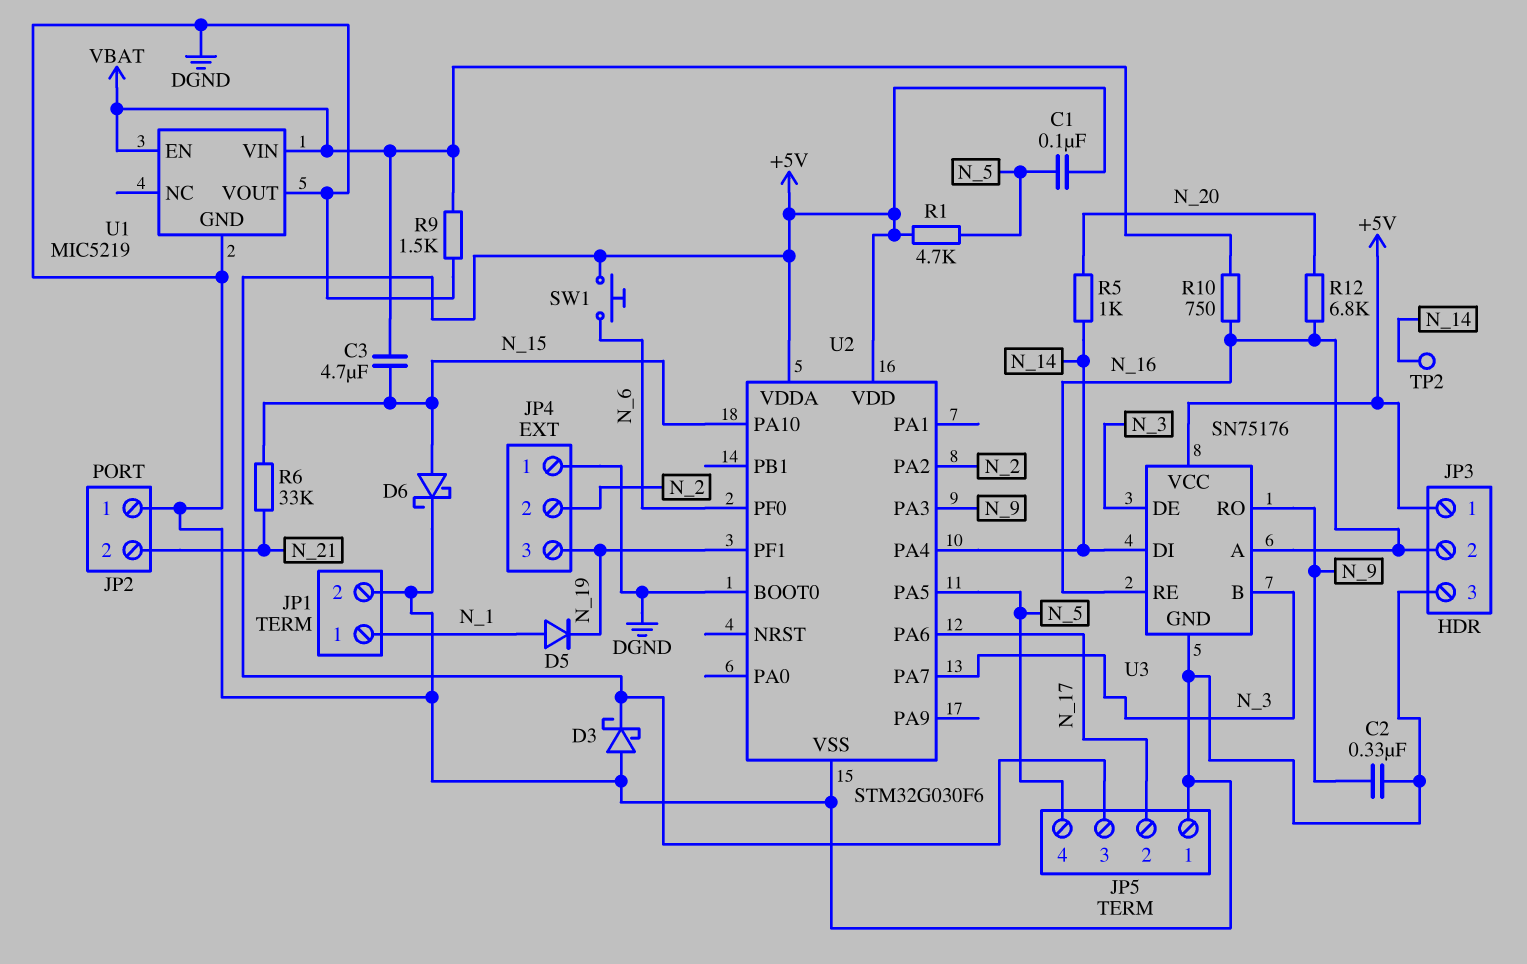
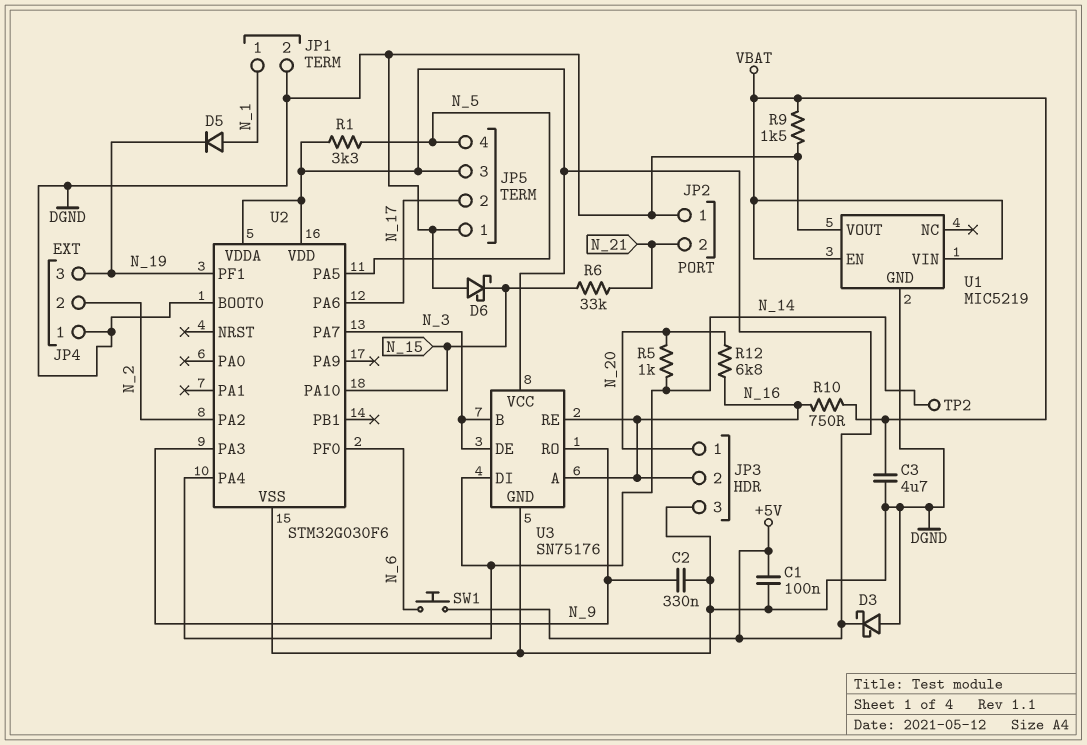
C1: 100nF (+5V, N_5) -> 100nF (+5V, DGND)
C3: 4.7uF (N_15, VBAT) -> 4.7uF (DGND, VBAT)
D6: schottky (A N_15, K DGND) -> schottky (A DGND, K N_15)
JP3 pin 1: +5V -> N_20
R1: 4.7k (+5V, N_5) -> 3.3k (+5V, N_5)

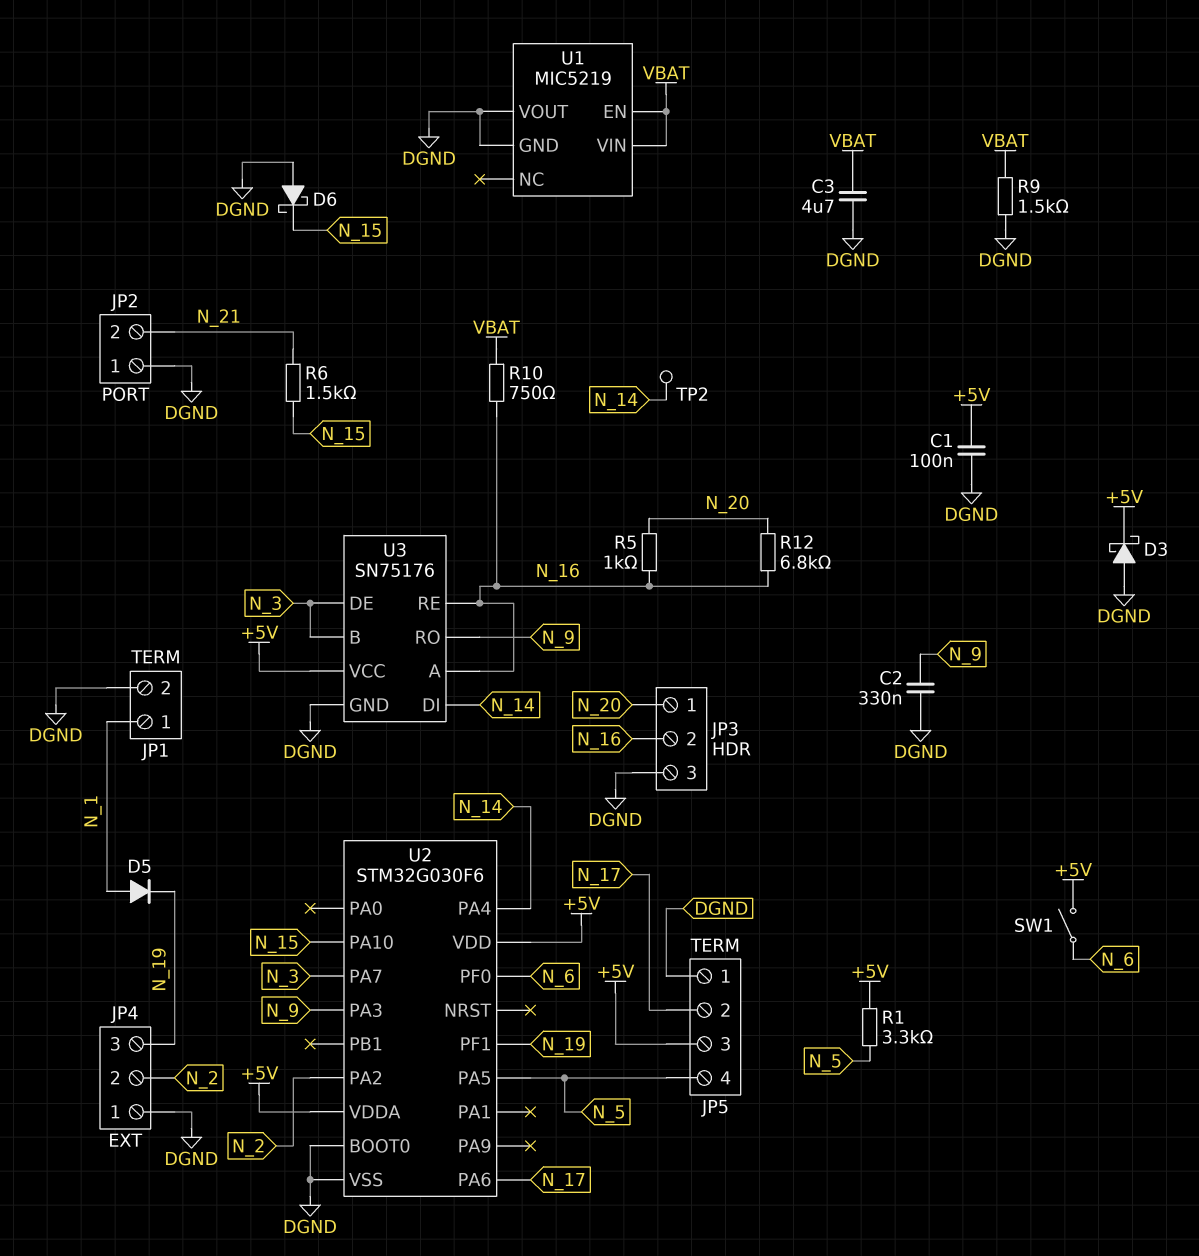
R5: 1k (N_14, N_20) -> 1k (N_16, N_20)
R6: 33k (N_15, N_21) -> 1.5k (N_15, N_21)
SW1: button (+5V, N_6) -> switch (+5V, N_6)

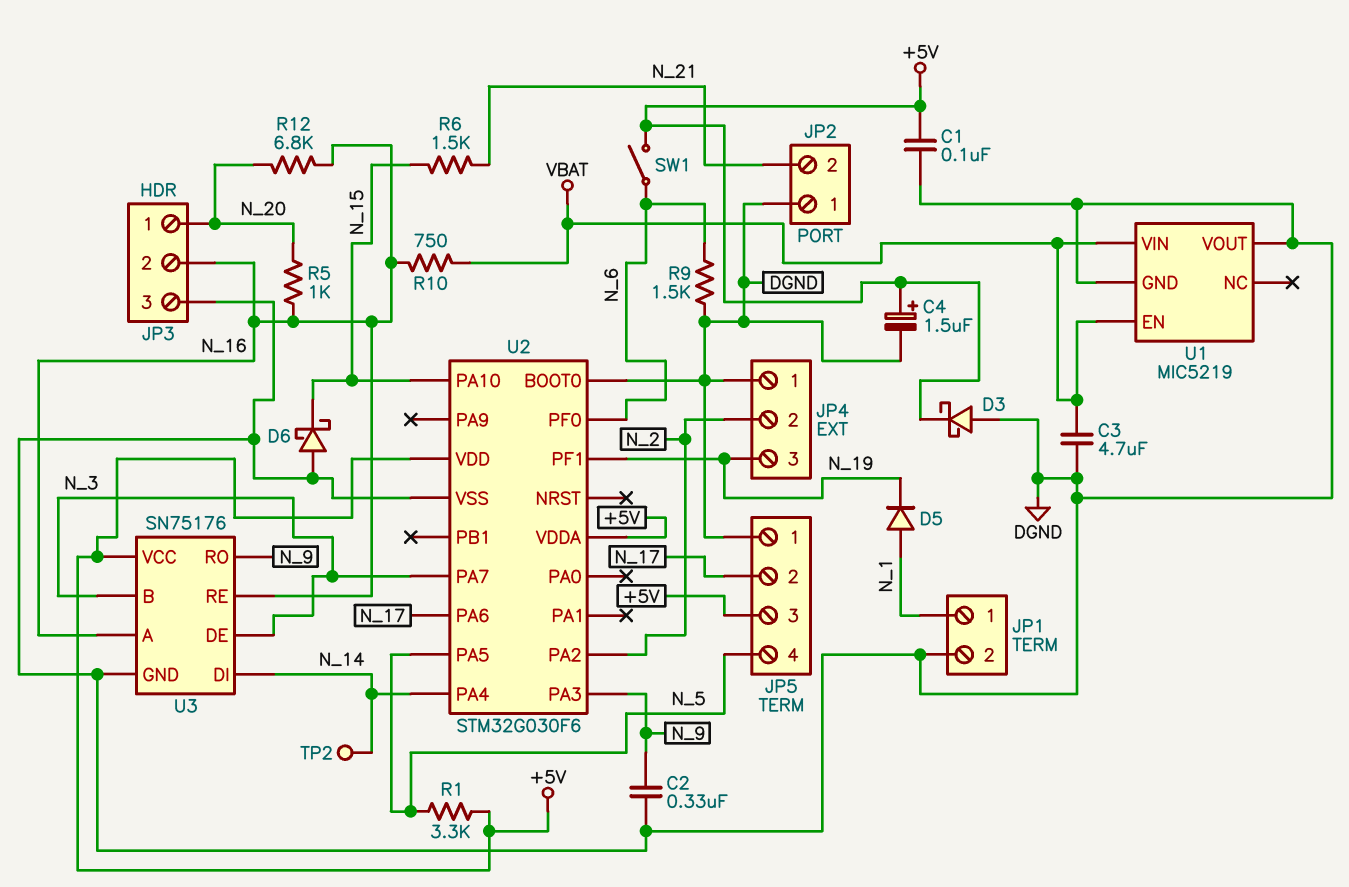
C4: none -> 1.5uF (plus +5V, minus DGND)
R9: 1.5k (DGND, VBAT) -> 1.5k (DGND, N_6)

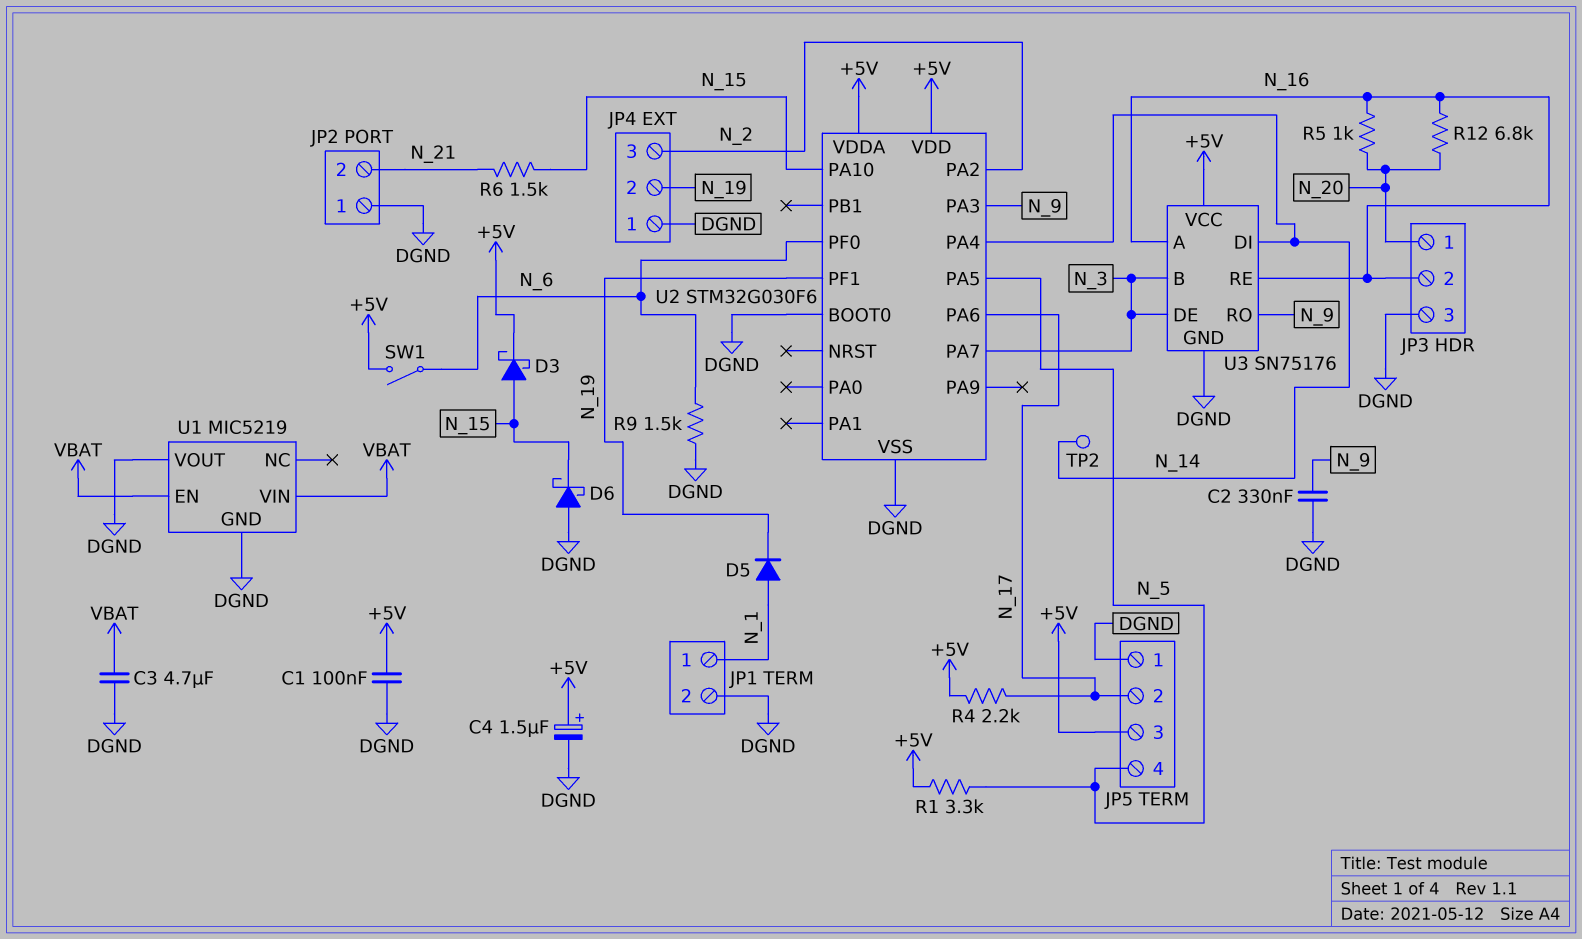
D3: schottky (A DGND, K +5V) -> schottky (A N_15, K +5V)
JP4 pin 2: N_2 -> N_19
JP4 pin 3: N_19 -> N_2
R4: none -> 2.2k (+5V, N_17)
R10: 750 (N_16, VBAT) -> none

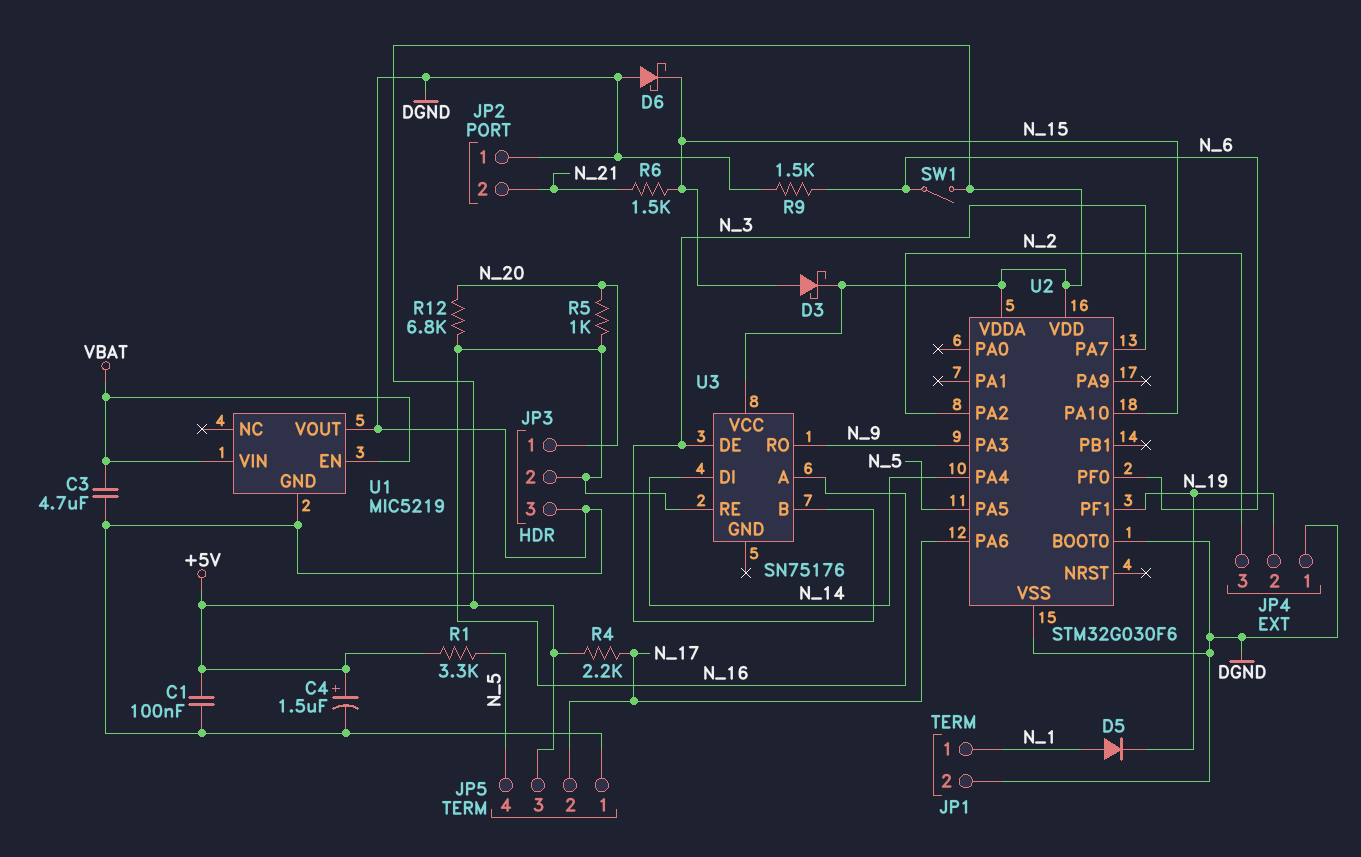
C2: 330nF (DGND, N_9) -> none
TP2: test point (N_14) -> none
U3 pin GND: DGND -> none

